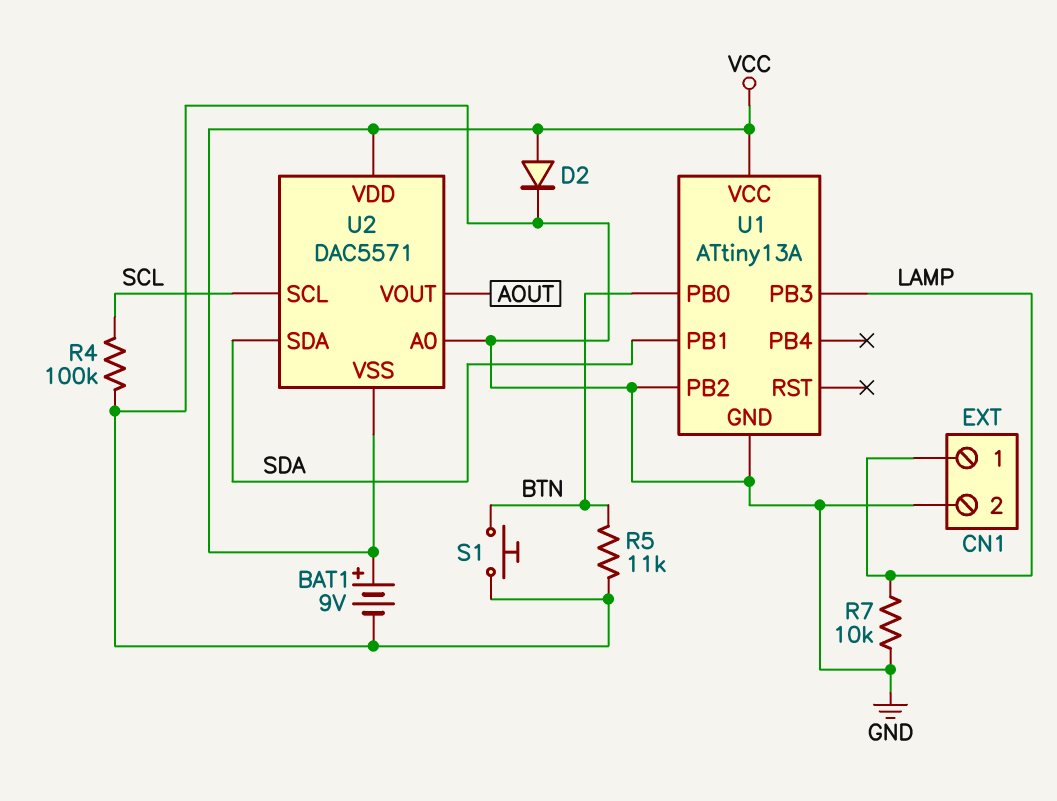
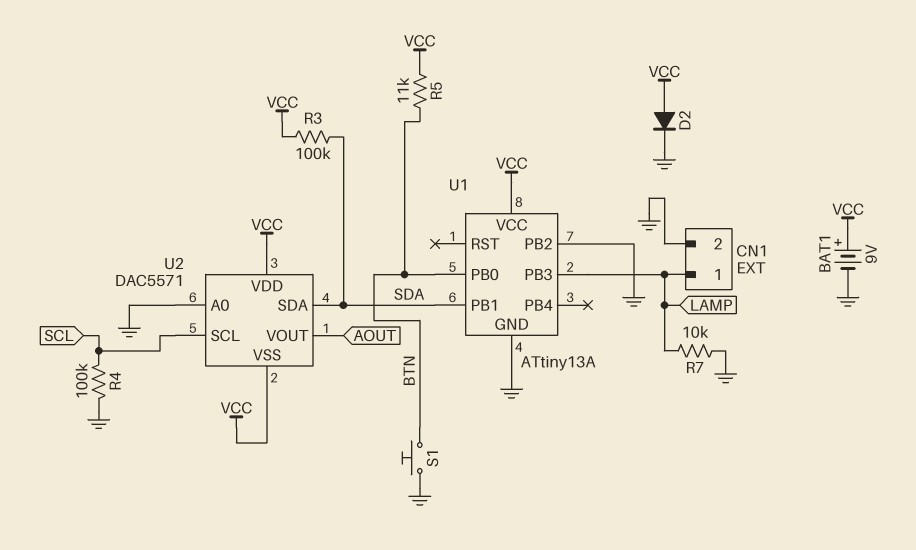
R3: none -> 100k (SDA, VCC)
R5: 11k (BTN, GND) -> 11k (BTN, VCC)

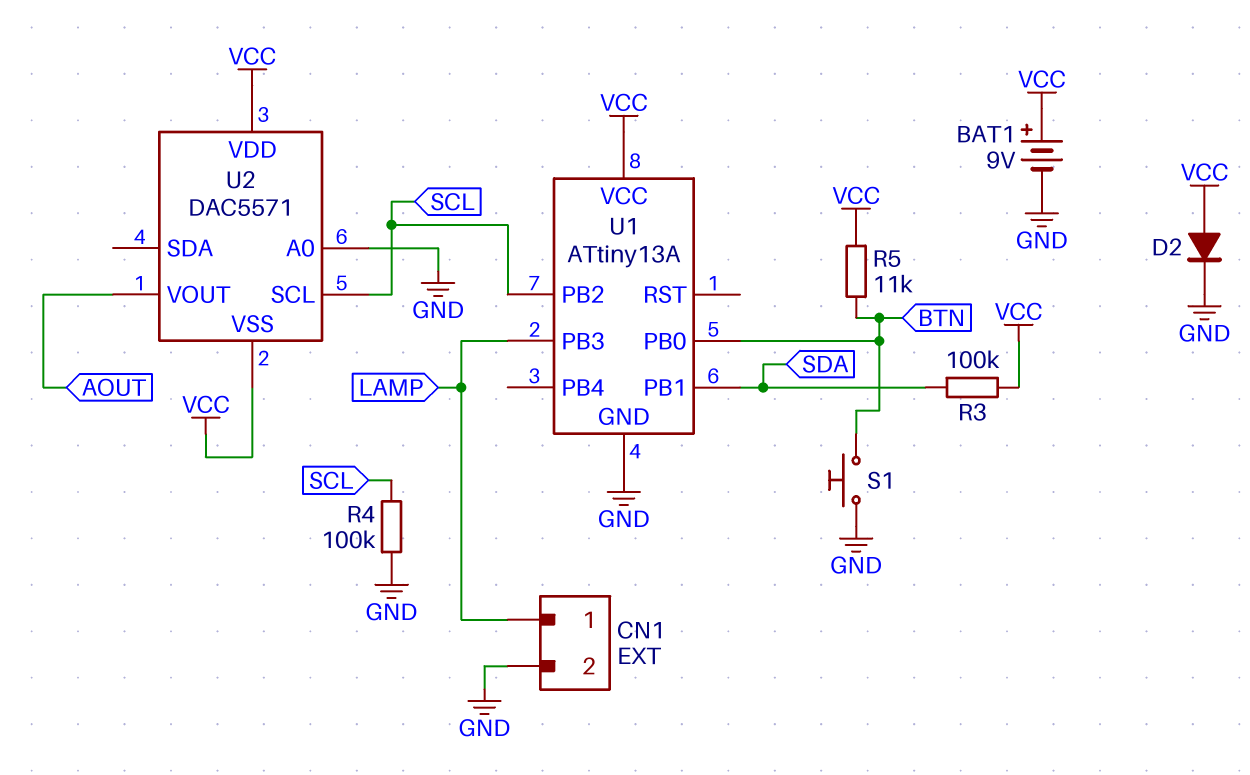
R7: 10k (GND, LAMP) -> none
U1 pin PB2: GND -> SCL
U2 pin SDA: SDA -> none

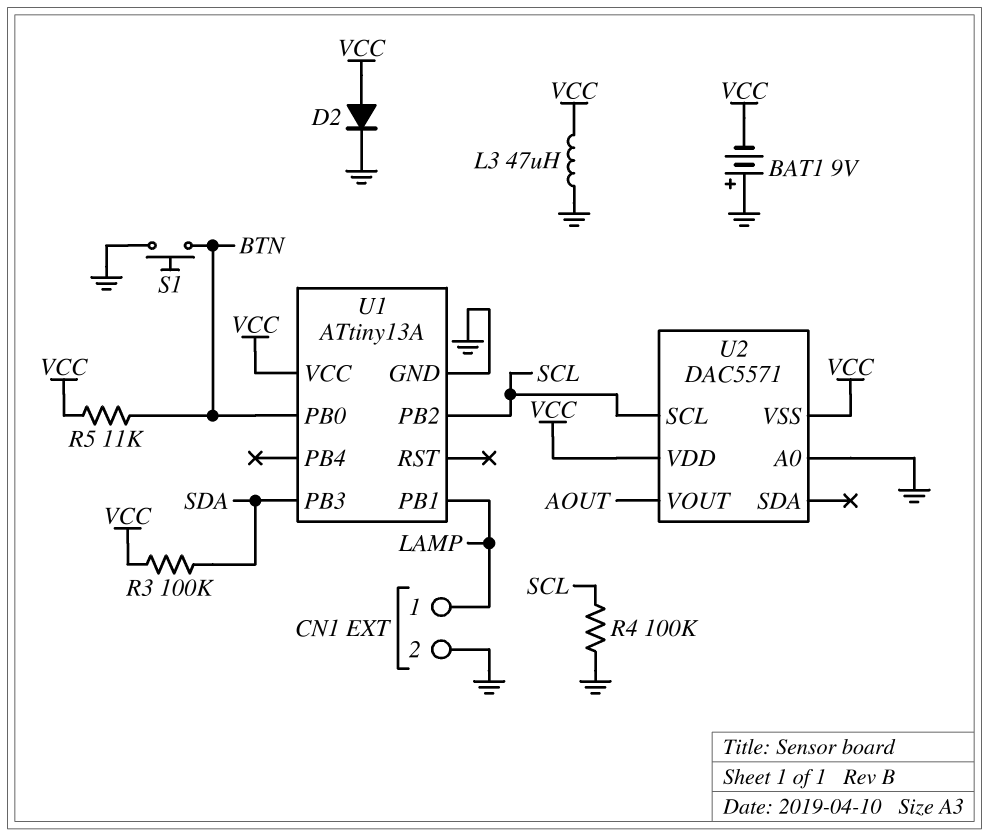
BAT1: 9V (plus VCC, minus GND) -> 9V (plus GND, minus VCC)
L3: none -> 47uH (GND, VCC)
U1 pin PB1: SDA -> LAMP
U1 pin PB3: LAMP -> SDA

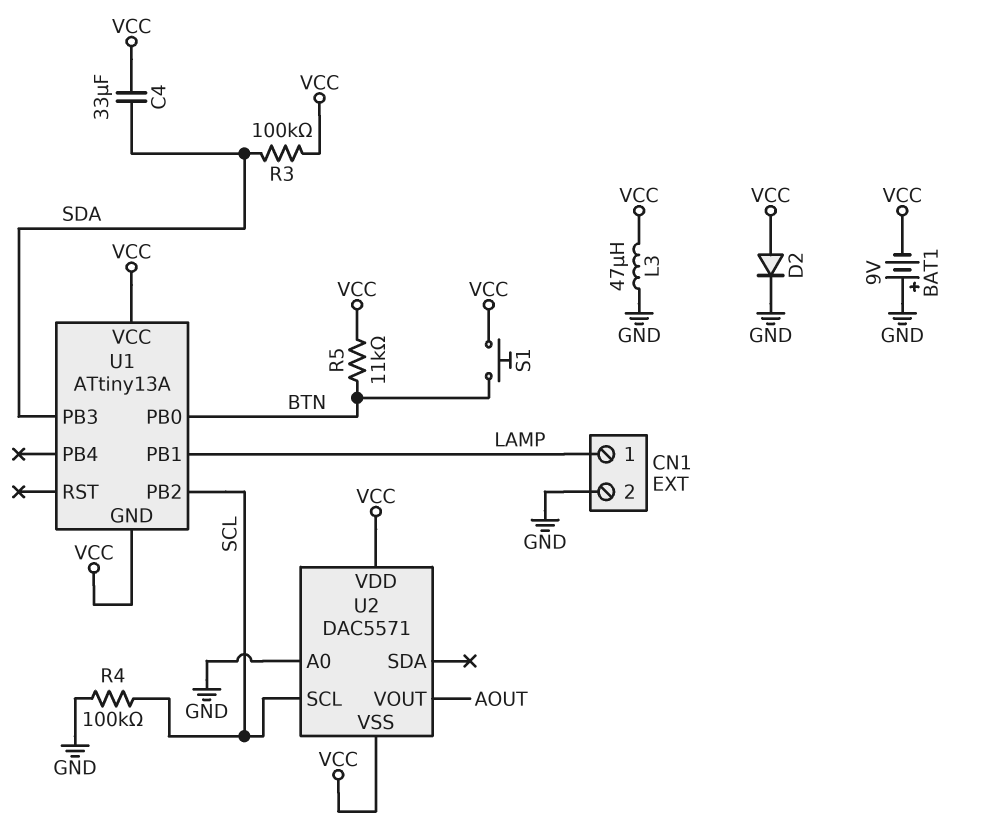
C4: none -> 33uF (SDA, VCC)
S1: button (BTN, GND) -> button (BTN, VCC)
U1 pin GND: GND -> VCC

